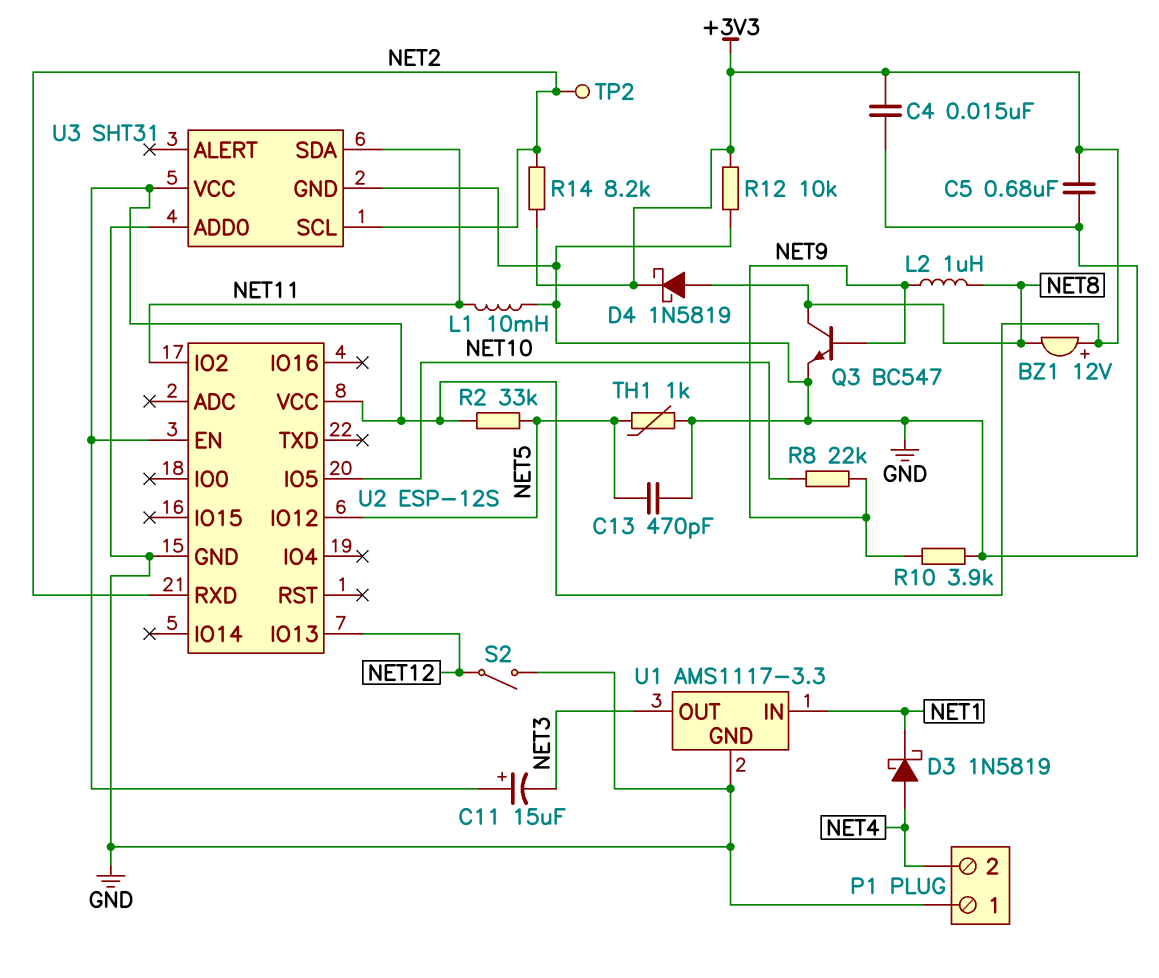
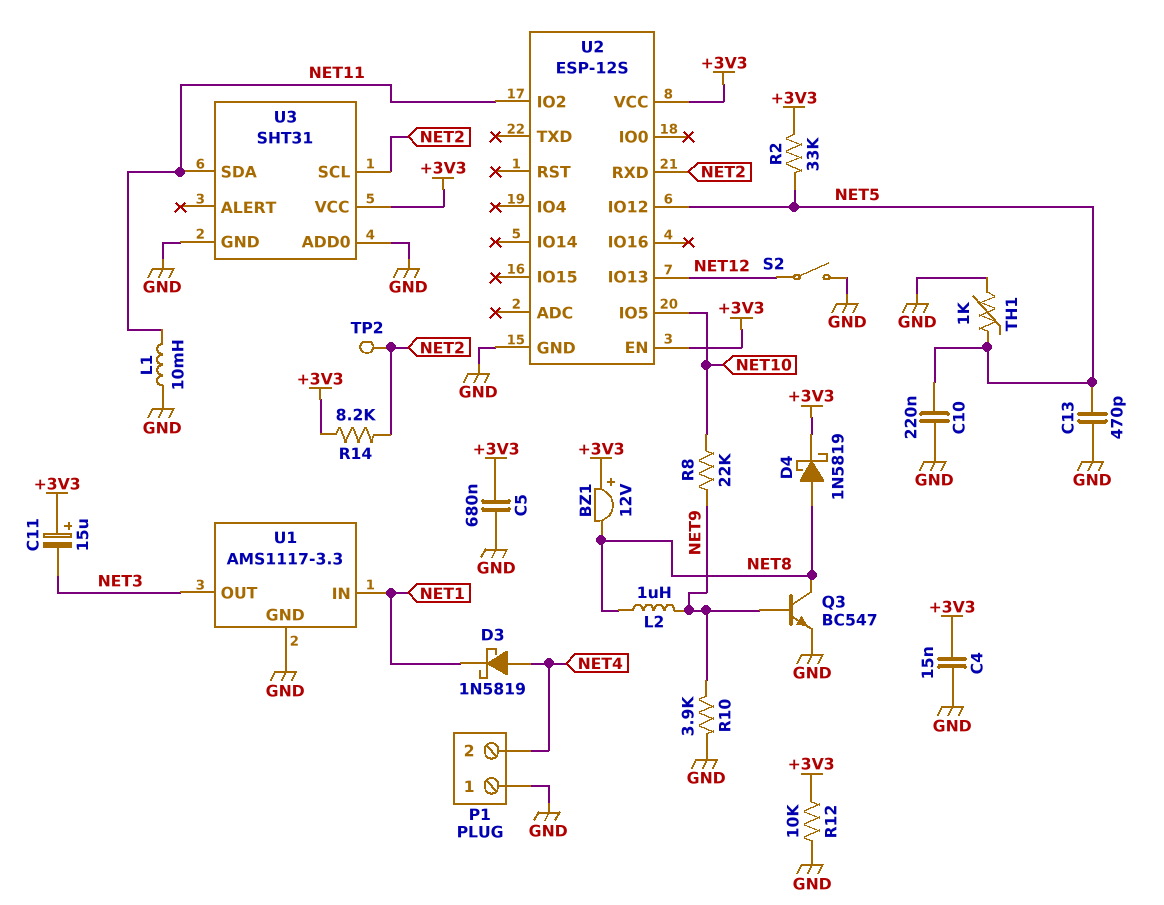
C10: none -> 220nF (GND, NET5)

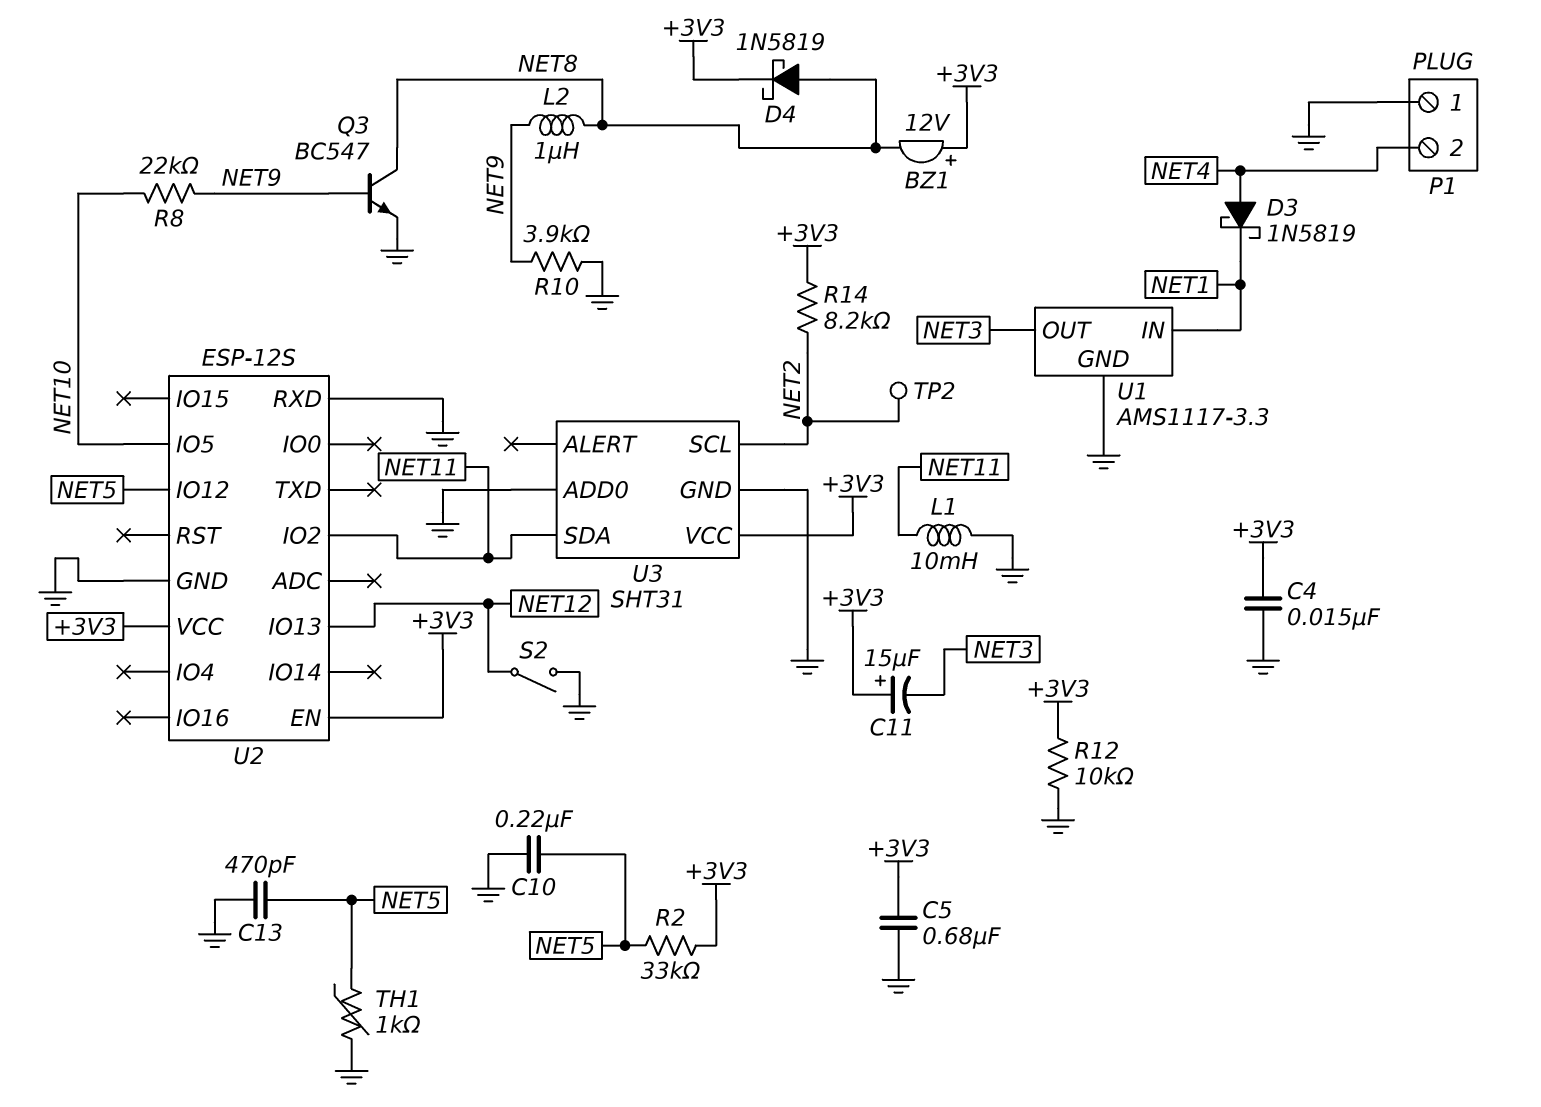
U2 pin RXD: NET2 -> GND

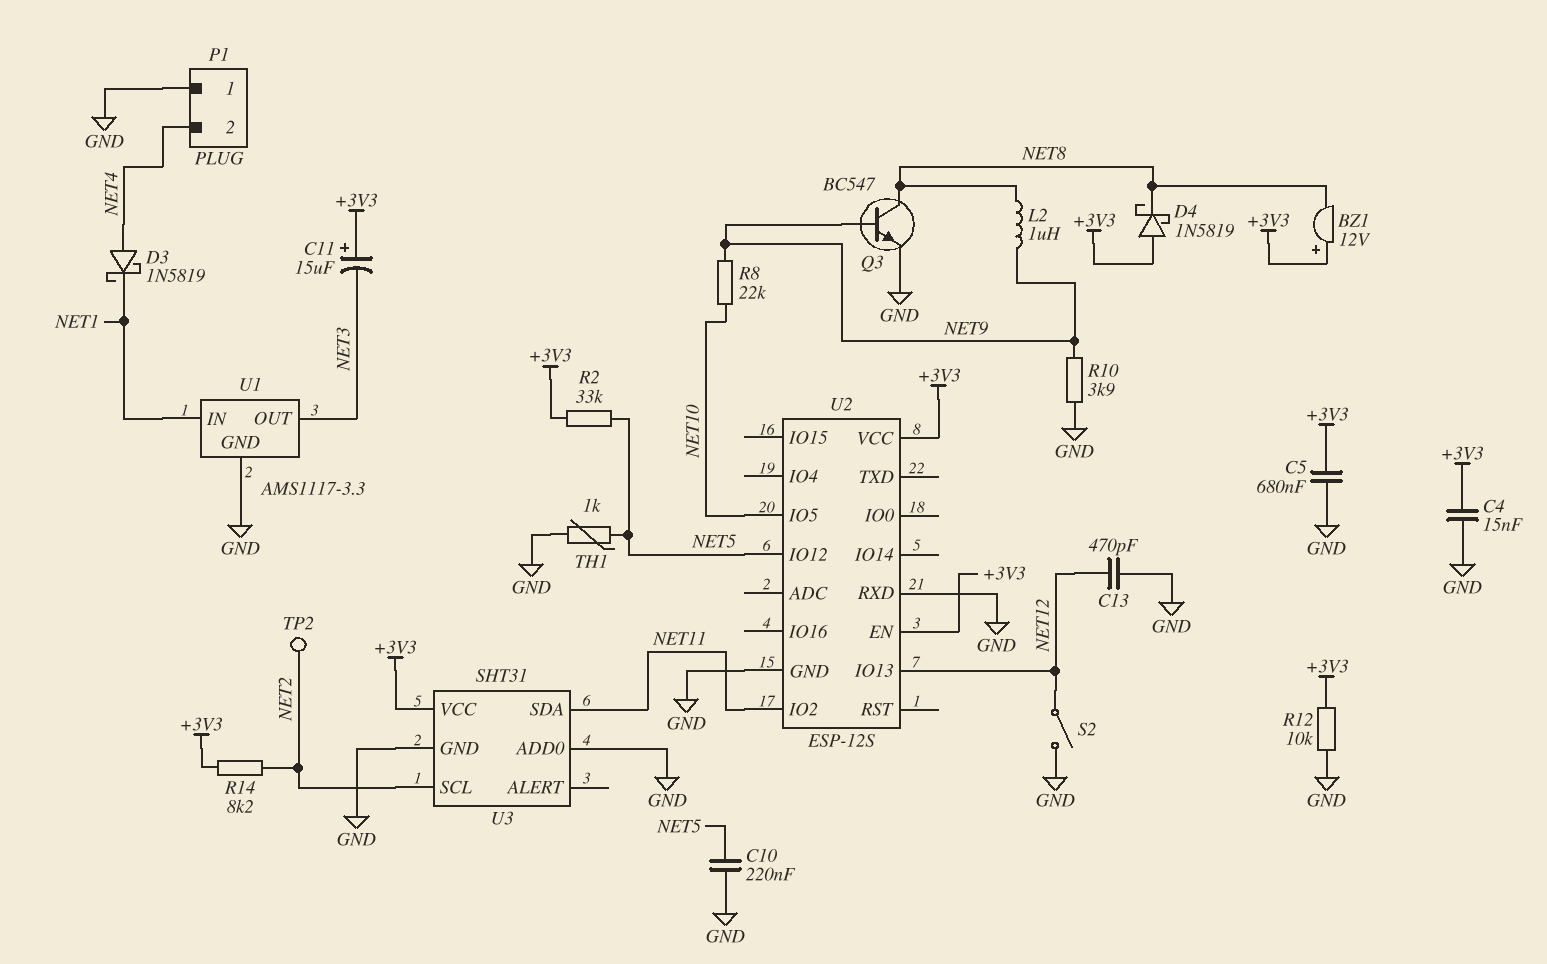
C13: 470pF (GND, NET5) -> 470pF (GND, NET12)
D4: schottky 1N5819 (A NET8, K +3V3) -> schottky 1N5819 (A +3V3, K NET8)
L1: 10mH (GND, NET11) -> none

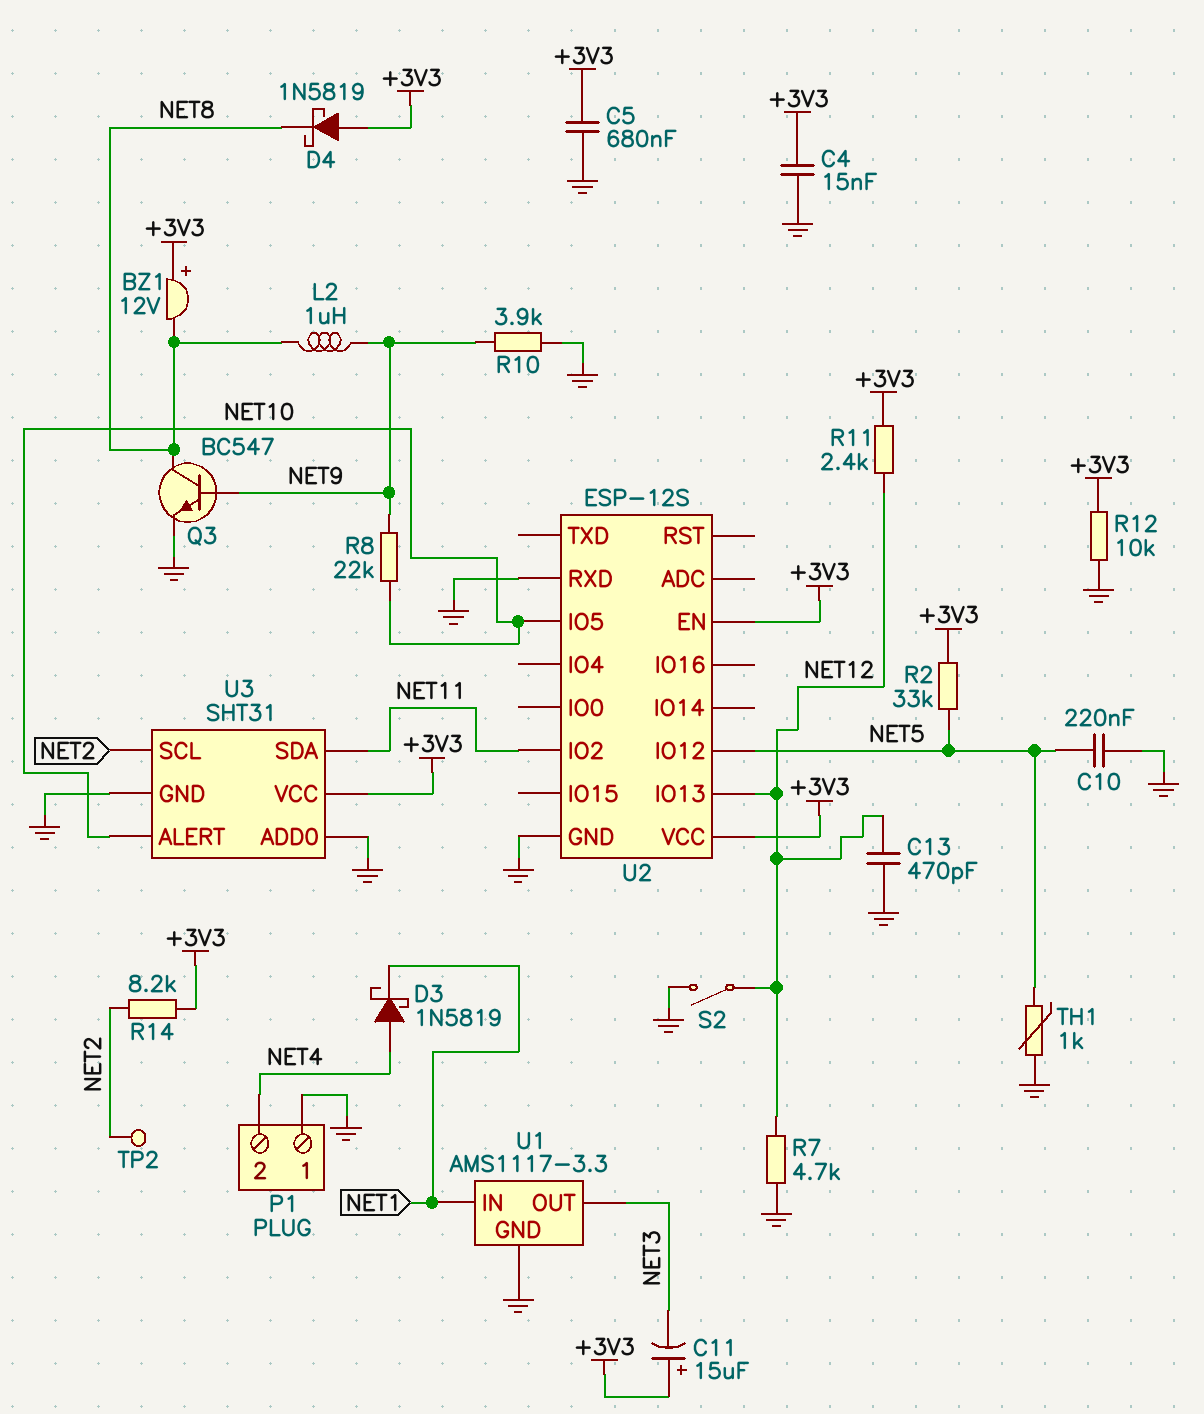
R7: none -> 4.7k (GND, NET12)
R11: none -> 2.4k (+3V3, NET12)
U3 pin ALERT: none -> NET10

